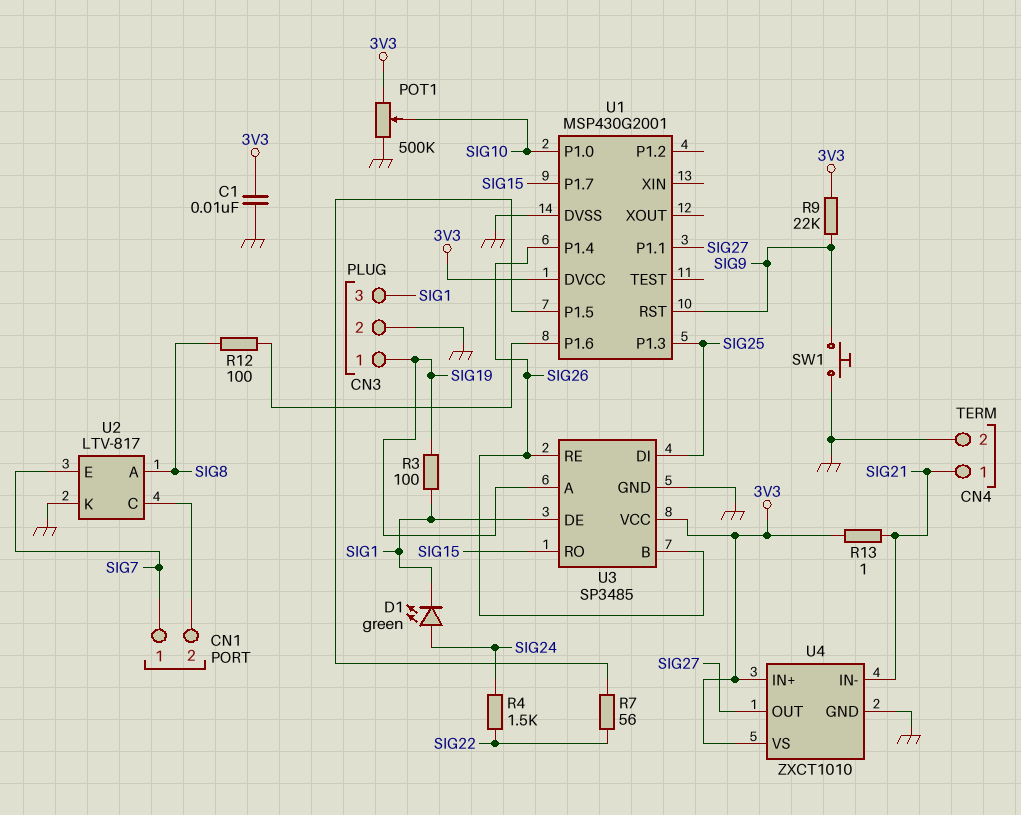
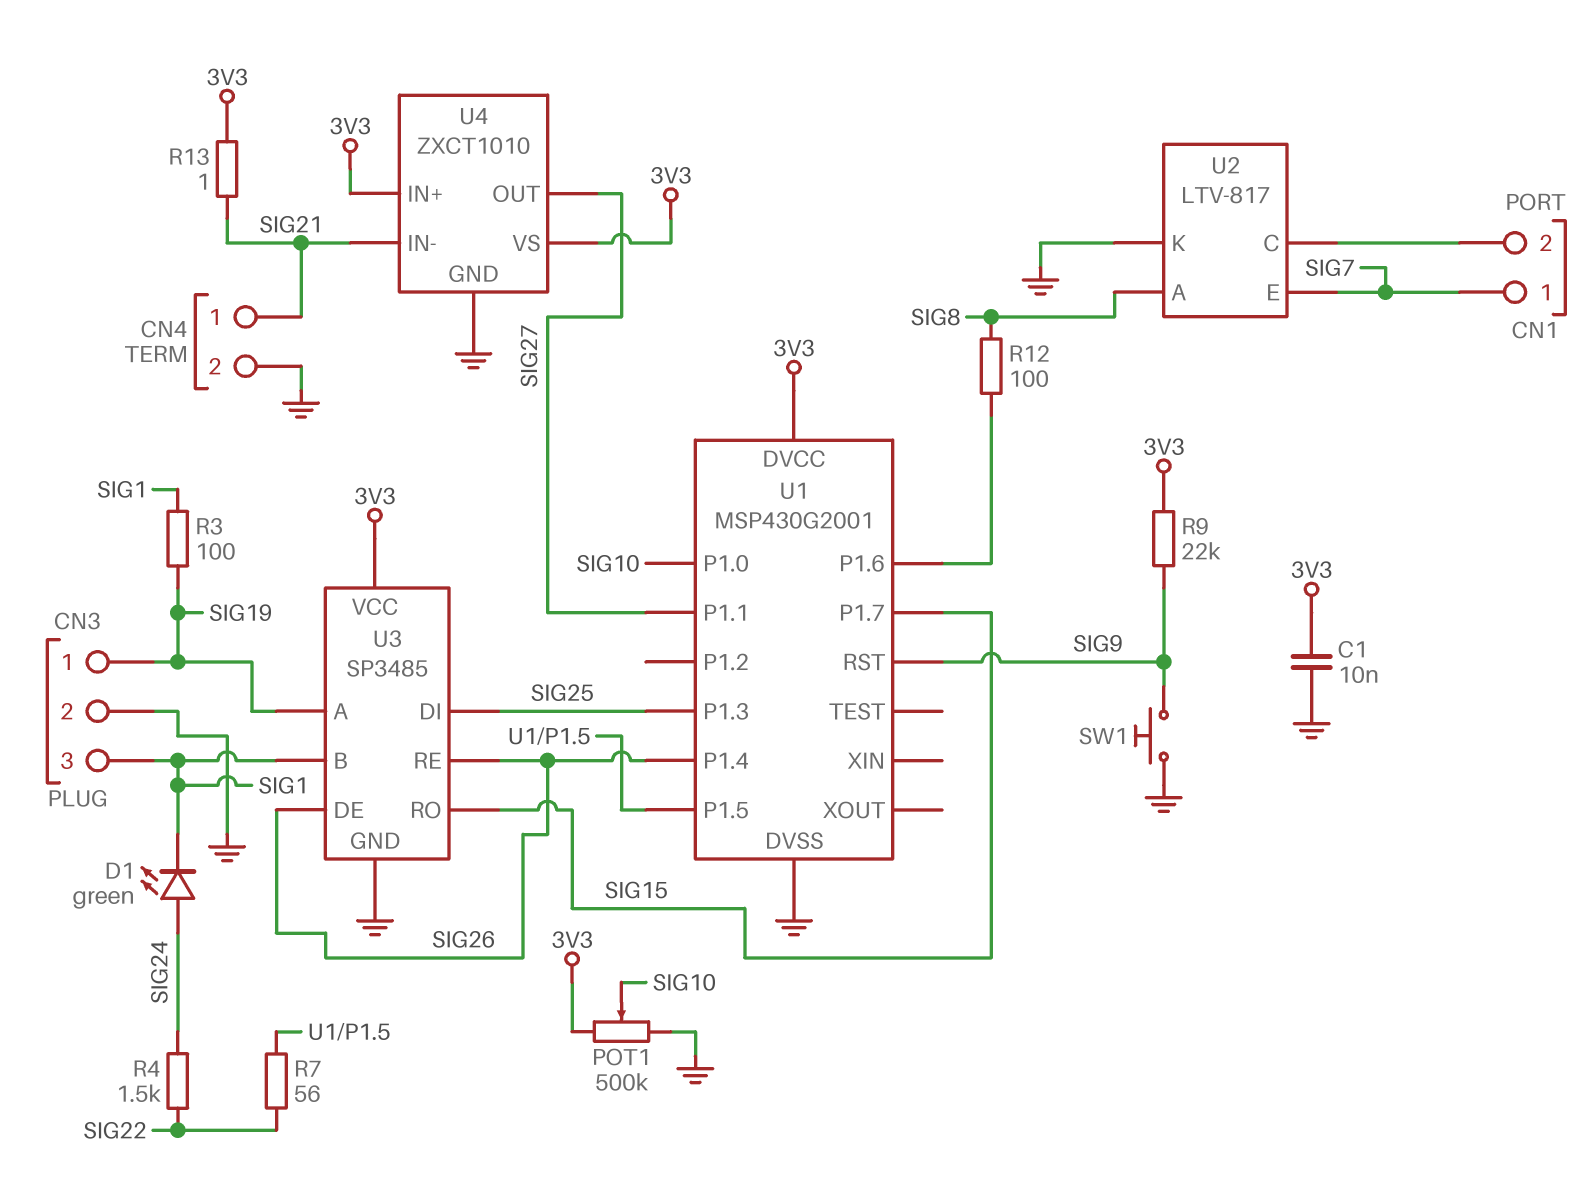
U3 pin B: SIG26 -> SIG1
U3 pin DE: SIG1 -> SIG26

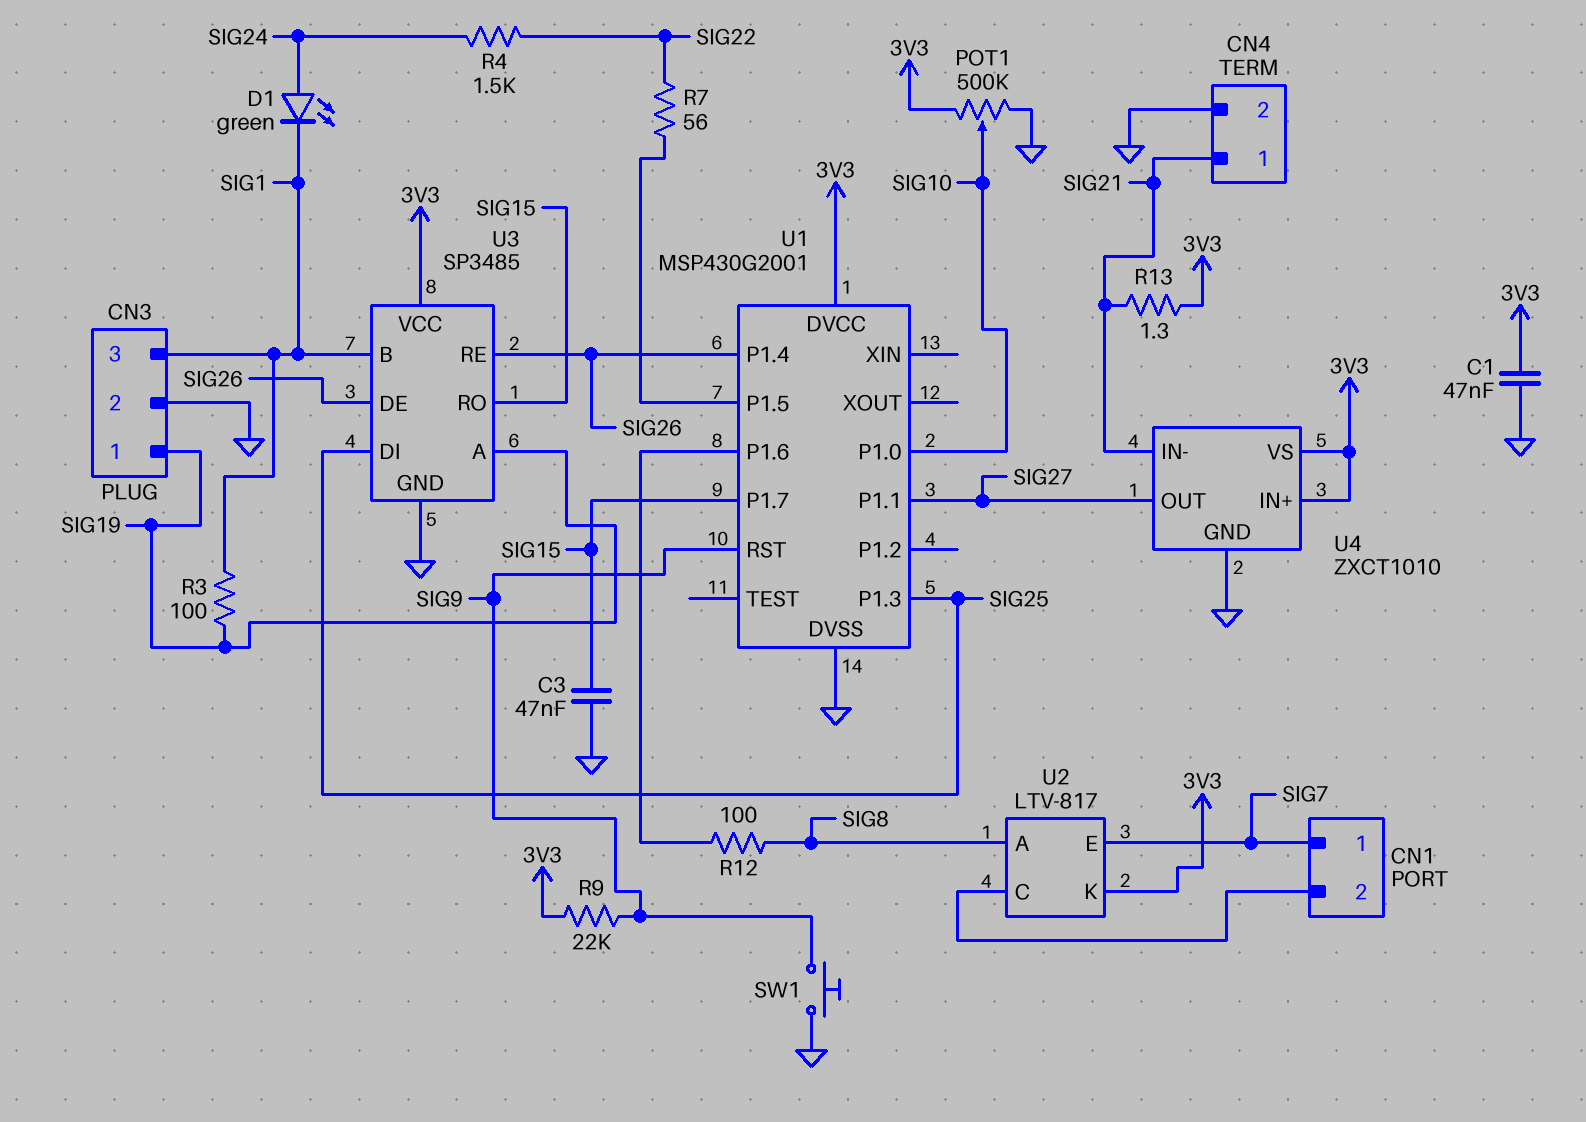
C1: 10nF (3V3, GND) -> 47nF (3V3, GND)
C3: none -> 47nF (GND, SIG15)
R13: 1 (3V3, SIG21) -> 1.3 (3V3, SIG21)
U2 pin K: GND -> 3V3

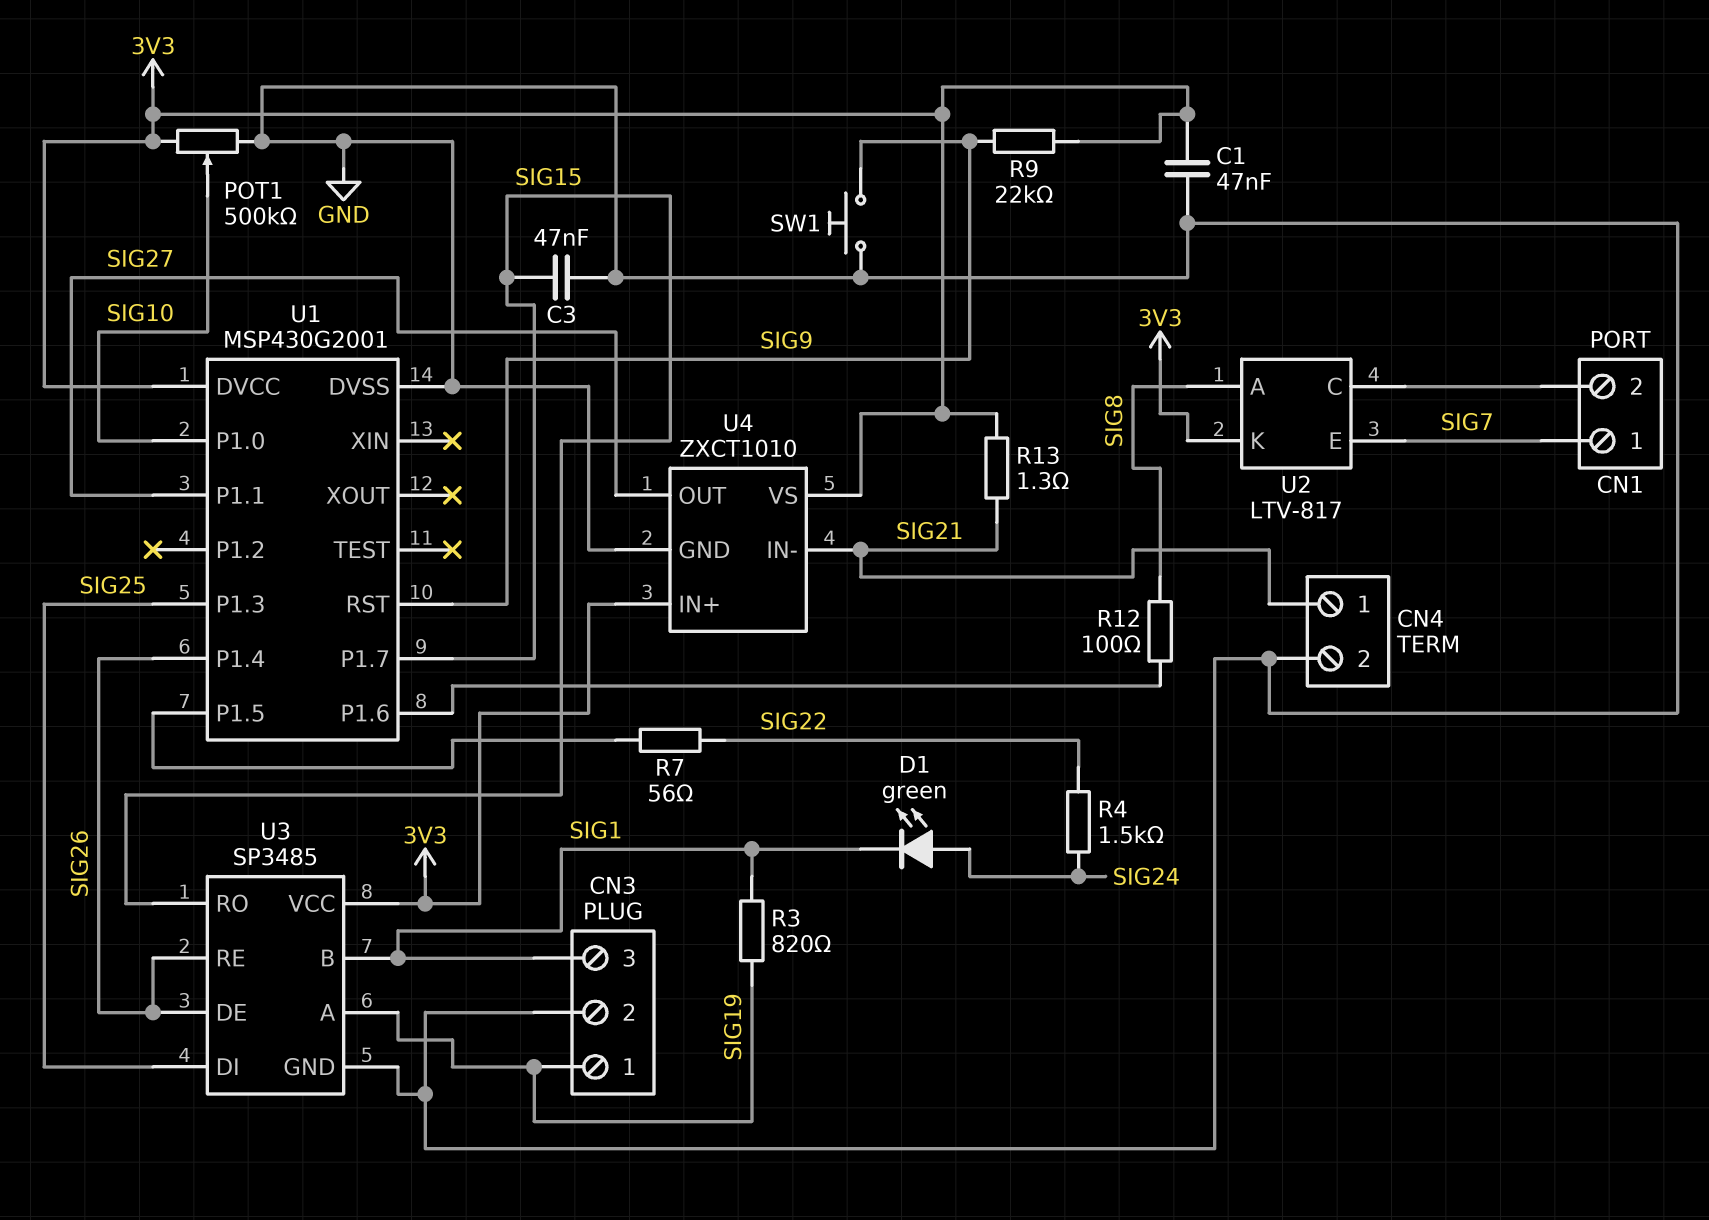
R3: 100 (SIG1, SIG19) -> 820 (SIG1, SIG19)

